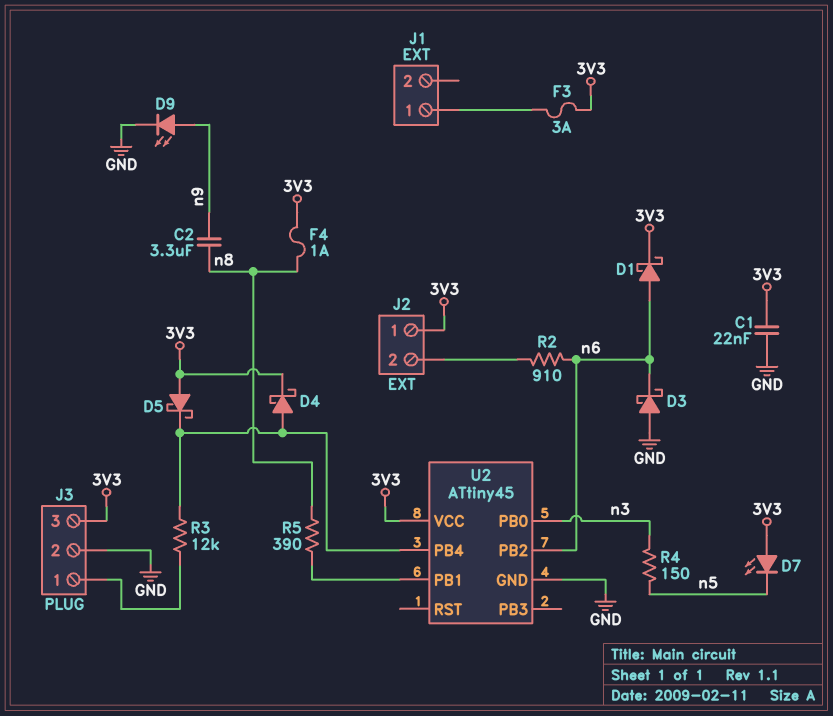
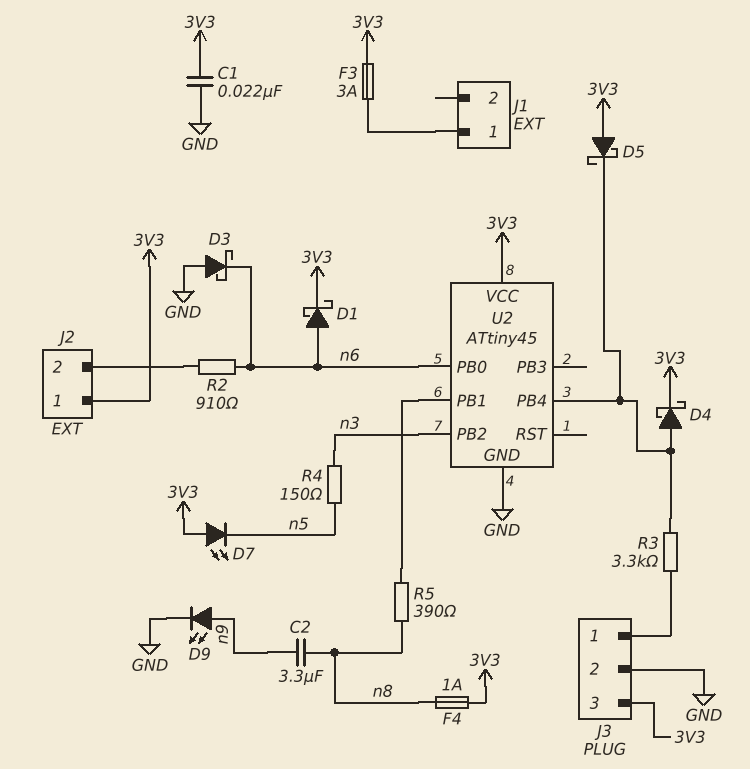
R3: 12k (J3/1, U2/PB4) -> 3.3k (J3/1, U2/PB4)
U2 pin PB0: n3 -> n6
U2 pin PB2: n6 -> n3

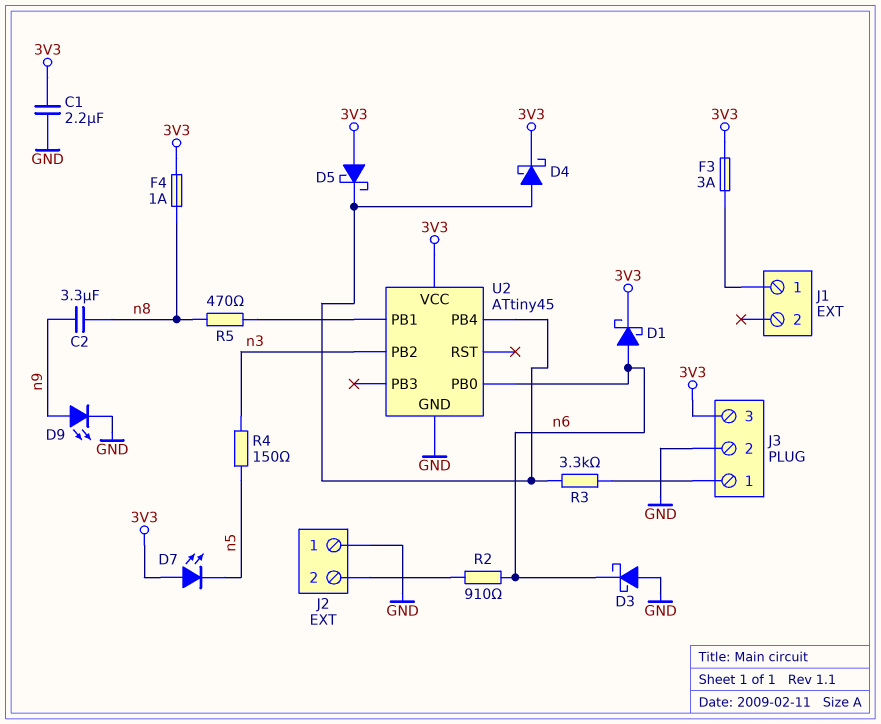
C1: 22nF (3V3, GND) -> 2.2uF (3V3, GND)
J2 pin 1: 3V3 -> GND
R5: 390 (U2/PB1, n8) -> 470 (U2/PB1, n8)

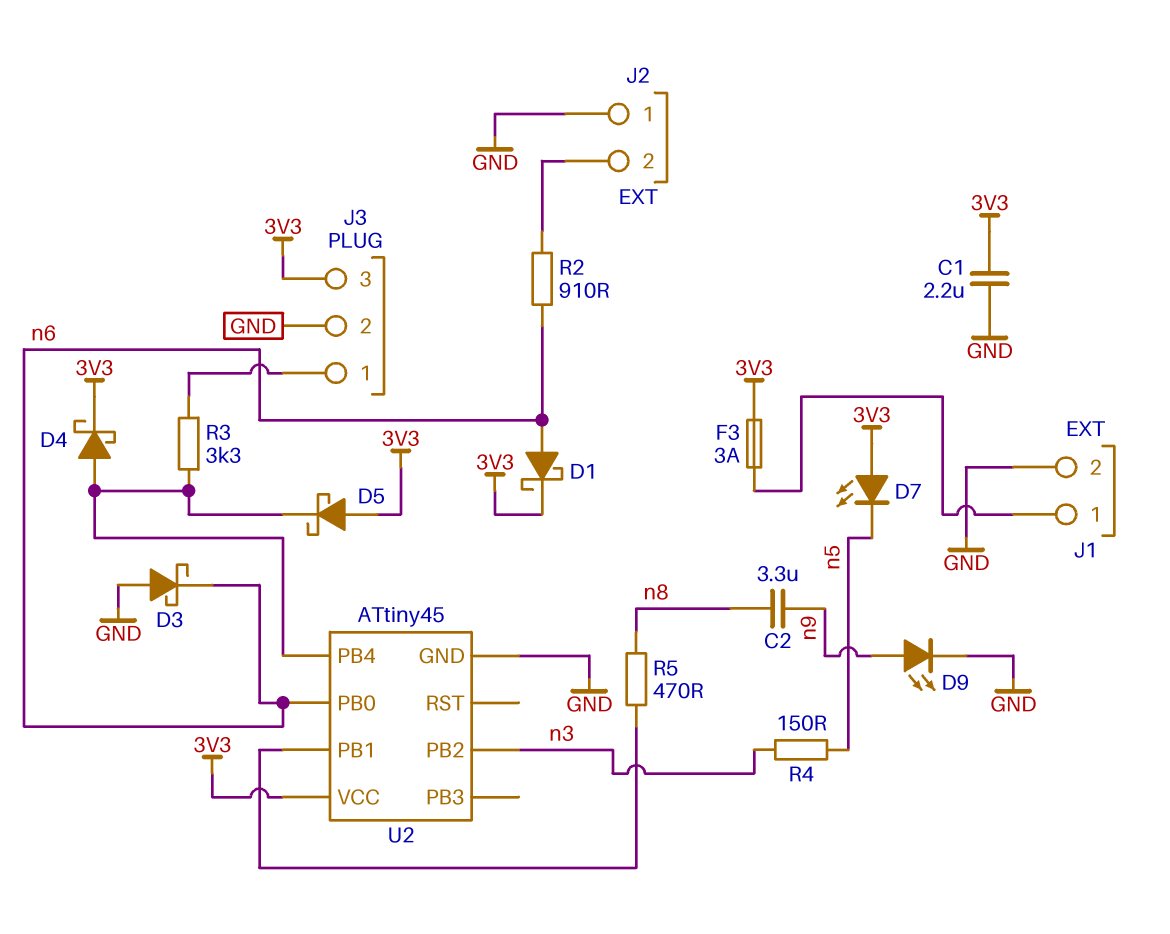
F4: 1A (3V3, n8) -> none
J1 pin 2: none -> GND

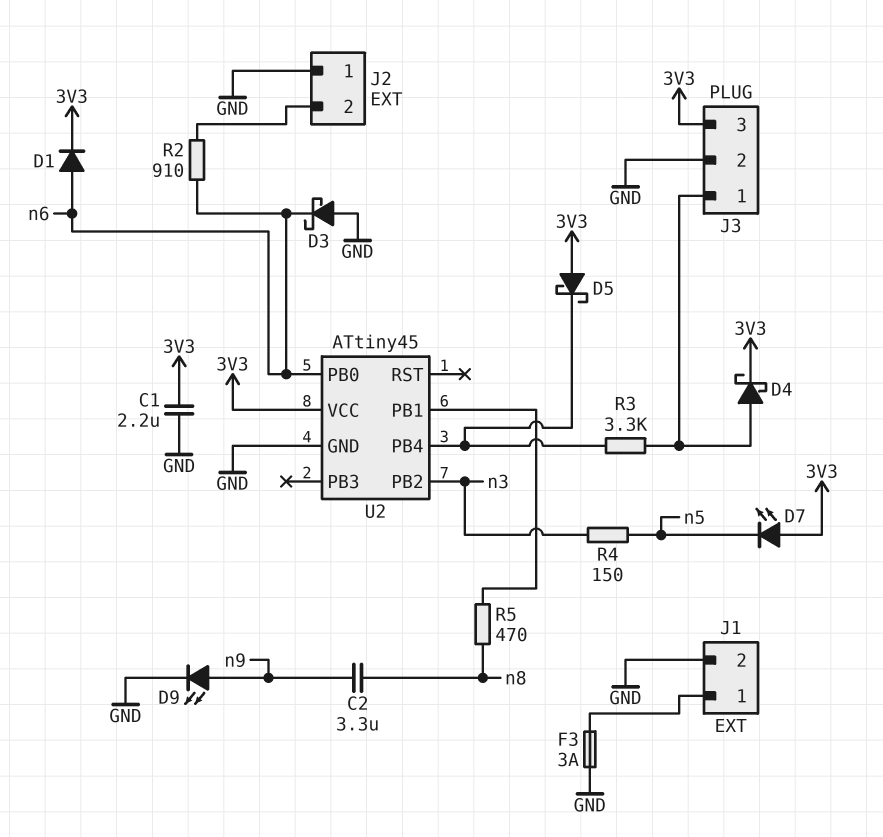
D1: schottky (A n6, K 3V3) -> diode (A n6, K 3V3)
D4: schottky (A U2/PB4, K 3V3) -> schottky (A J3/1, K 3V3)
F3: 3A (3V3, J1/1) -> 3A (GND, J1/1)

